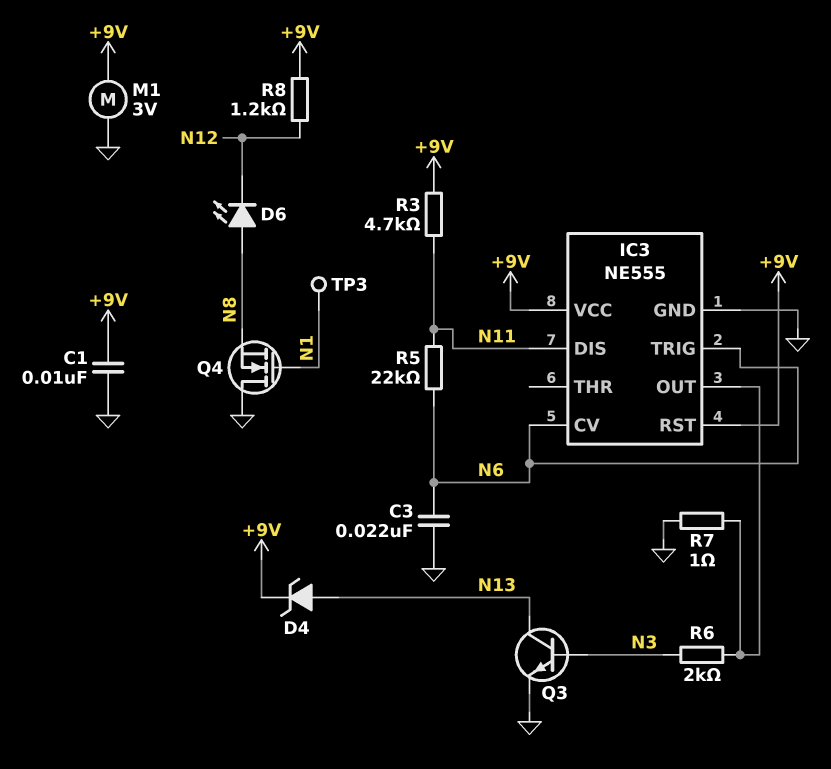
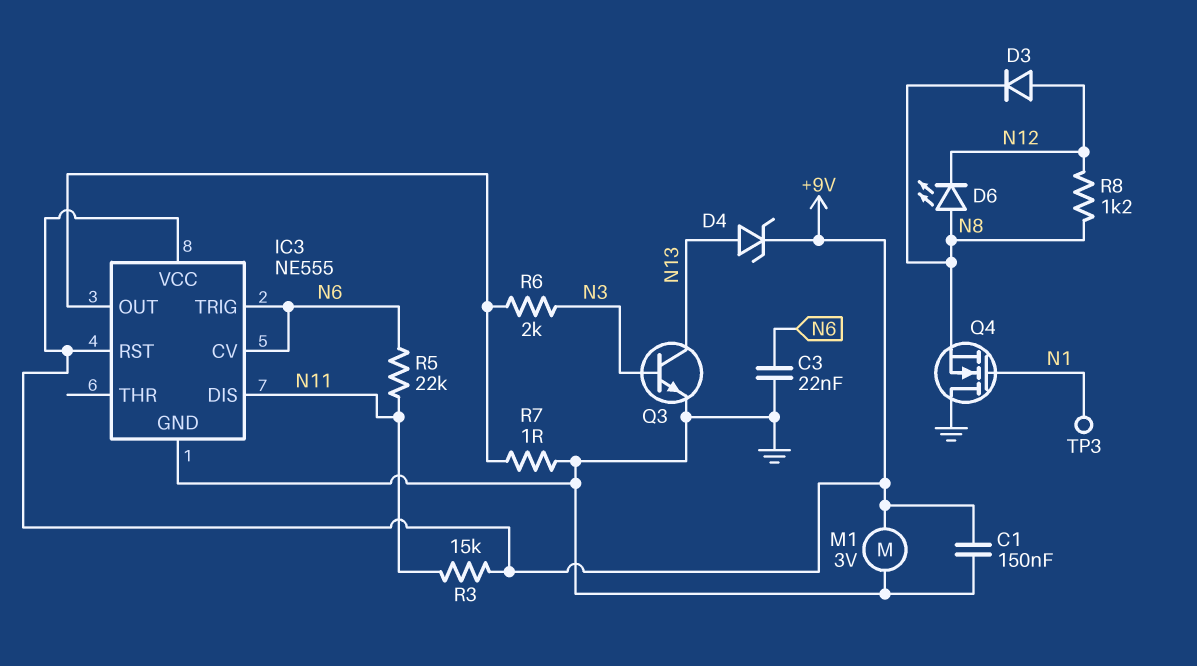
C1: 10nF (+9V, GND) -> 150nF (+9V, GND)
D3: none -> diode (A N12, K N8)
R3: 4.7k (+9V, N11) -> 15k (+9V, N11)
R8: 1.2k (+9V, N12) -> 1.2k (N8, N12)

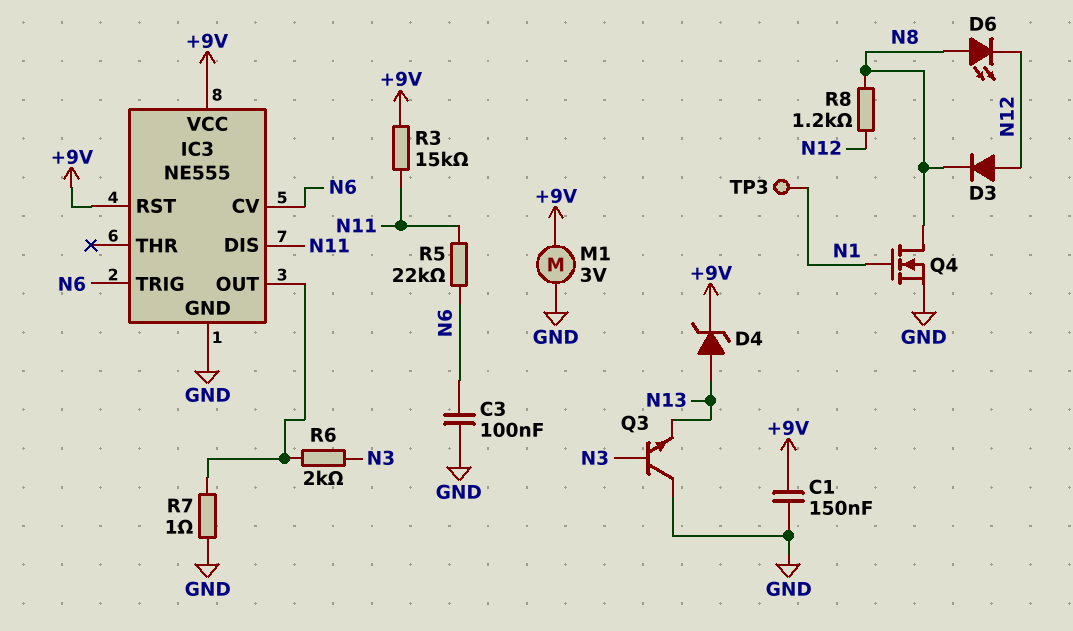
C3: 22nF (GND, N6) -> 100nF (GND, N6)
Q3: NPN (B N3, C N13, E GND) -> NPN (B N3, C GND, E N13)
Q4: NMOS (G N1, D GND, S N8) -> NMOS (G N1, D N8, S GND)

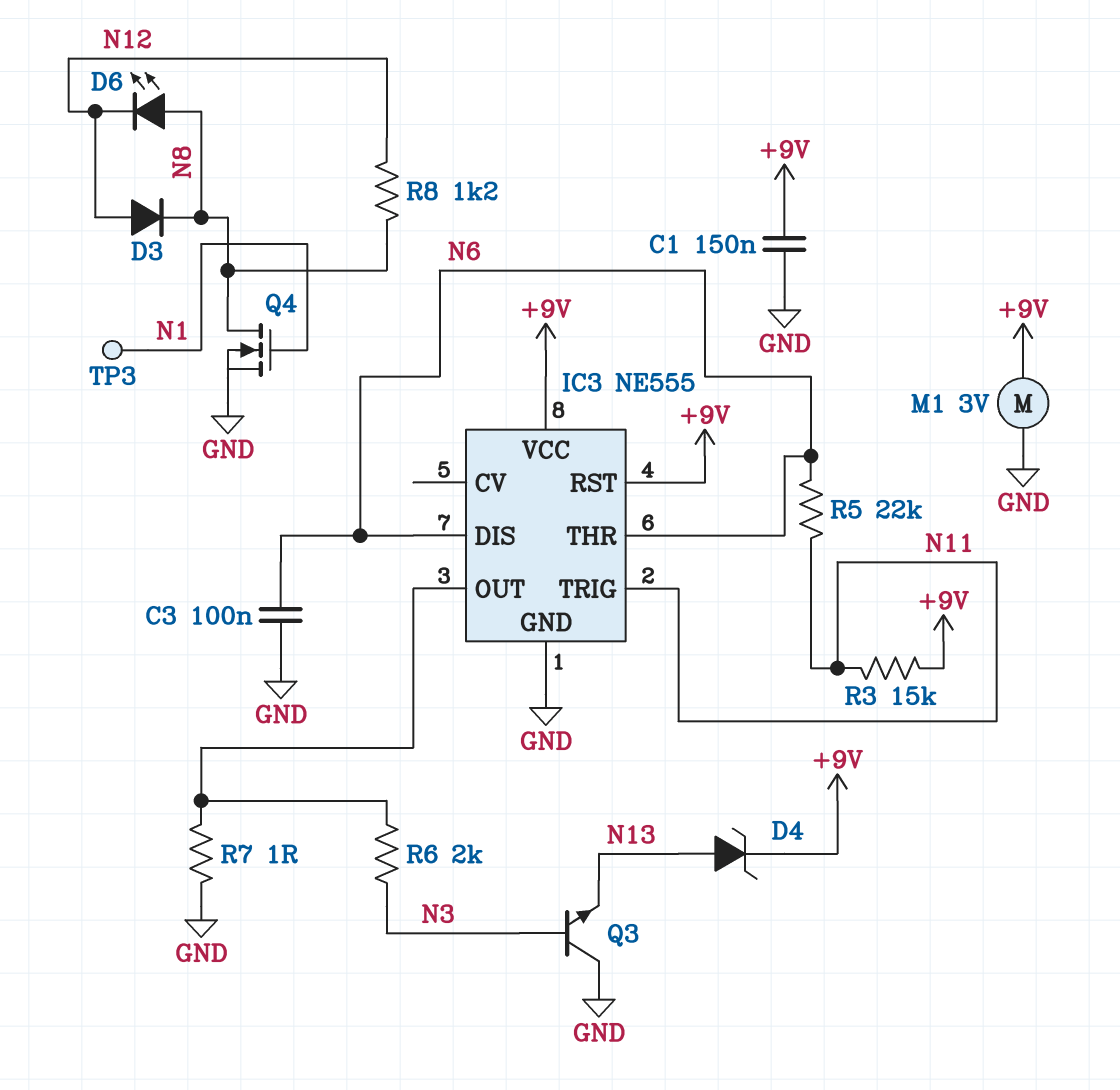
IC3 pin CV: N6 -> none
IC3 pin DIS: N11 -> N6
IC3 pin THR: none -> N6
IC3 pin TRIG: N6 -> N11

